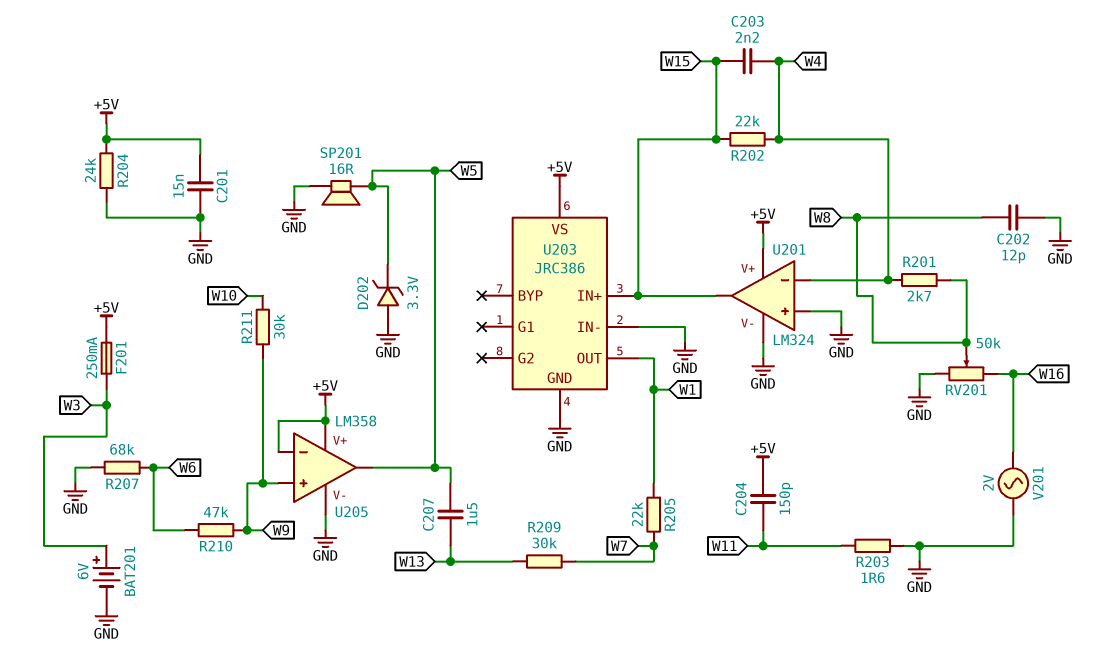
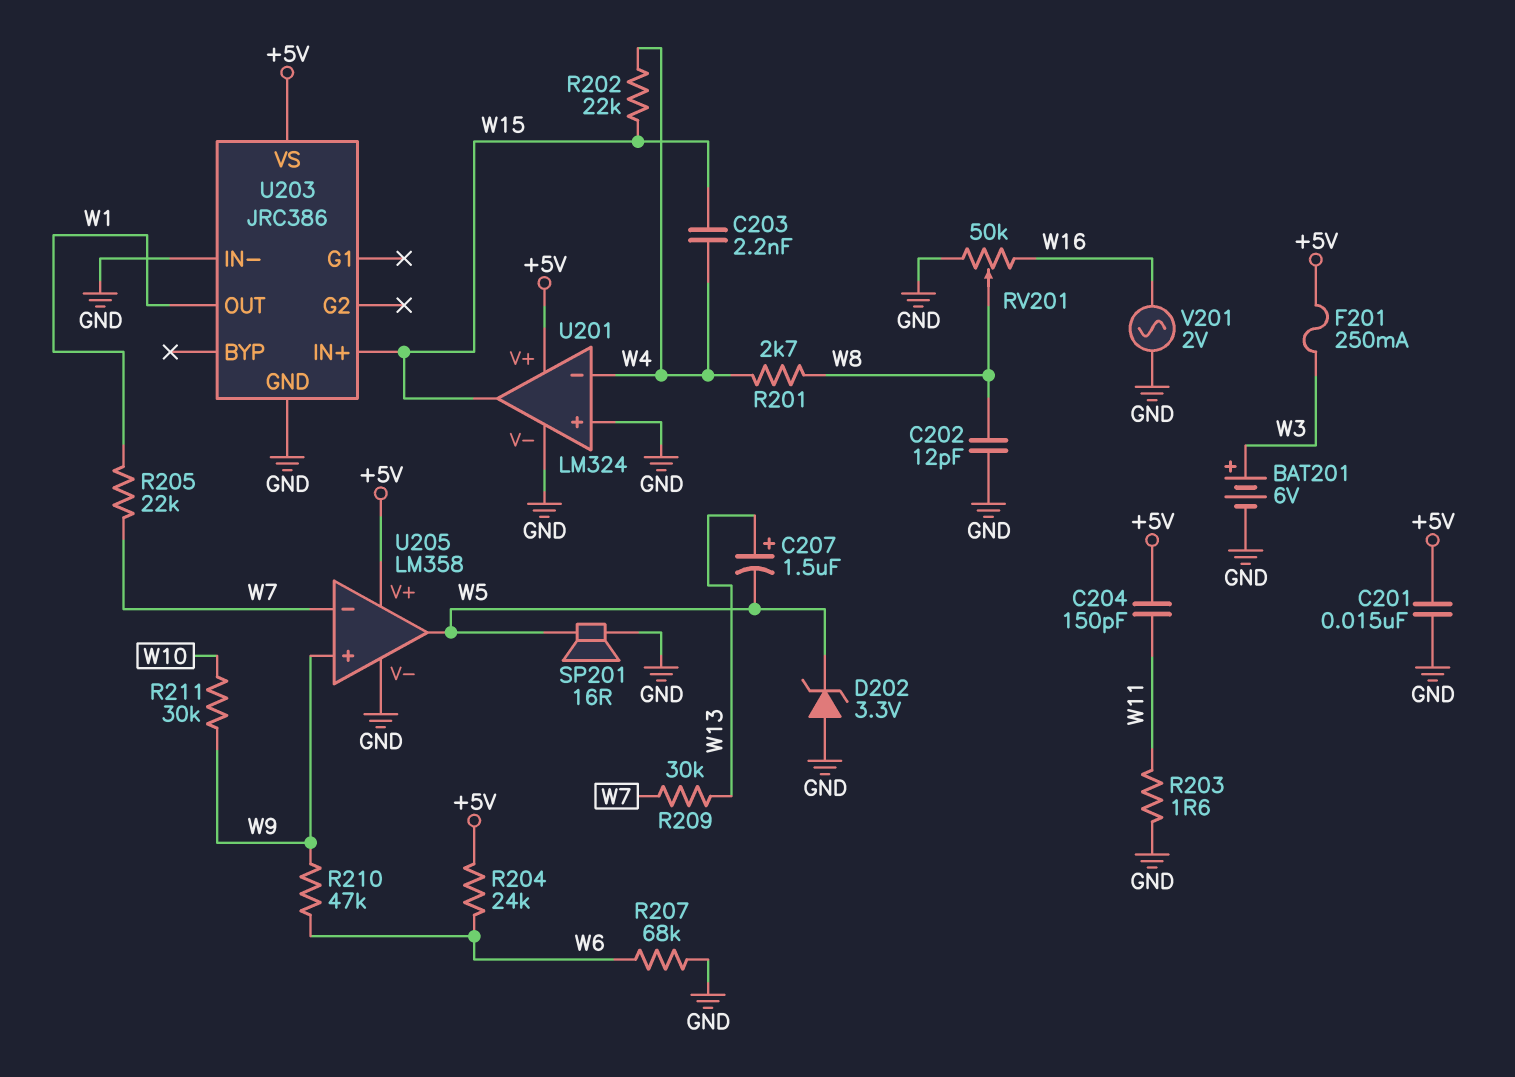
C207: 1.5uF (W5, W13) -> 1.5uF (plus W13, minus W5)
R204: 24k (+5V, GND) -> 24k (+5V, W6)
U205 pin in-: +5V -> W7

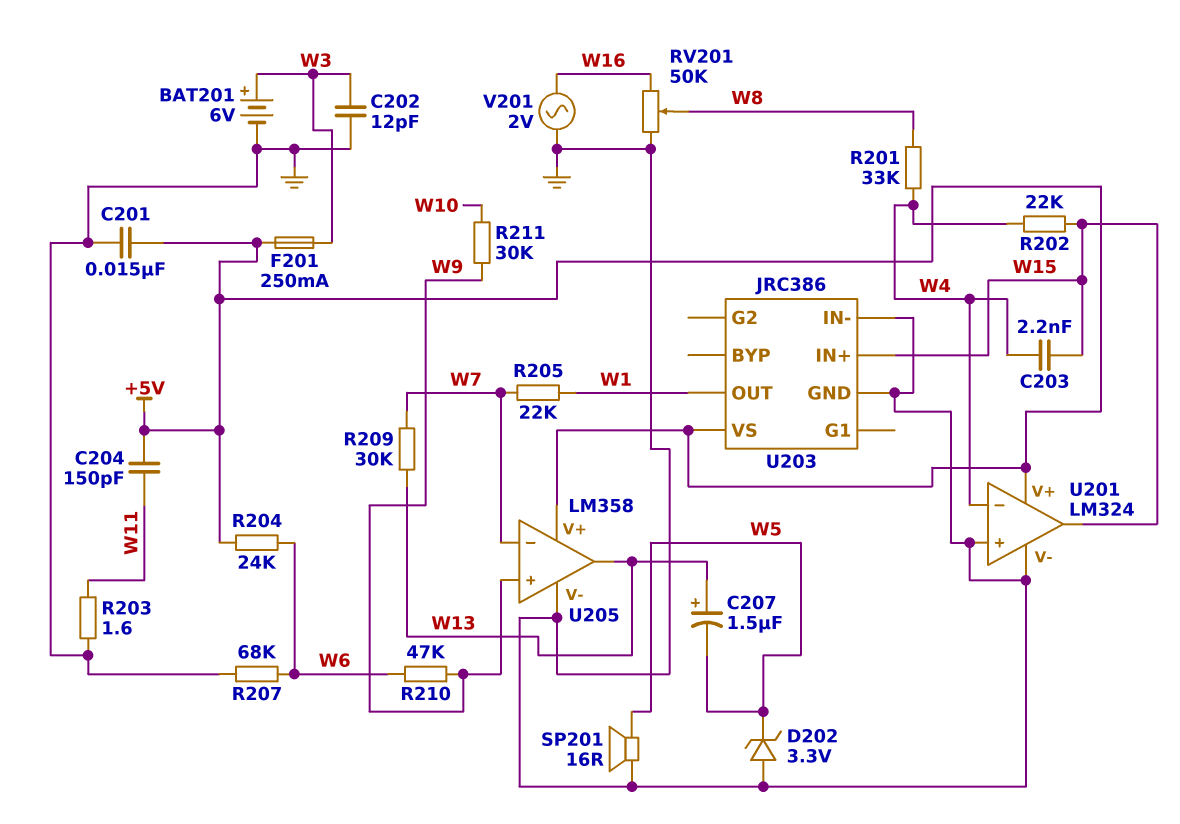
C202: 12pF (GND, W8) -> 12pF (GND, W3)
R201: 2.7k (W4, W8) -> 33k (W4, W8)
U205 pin out: W5 -> W13

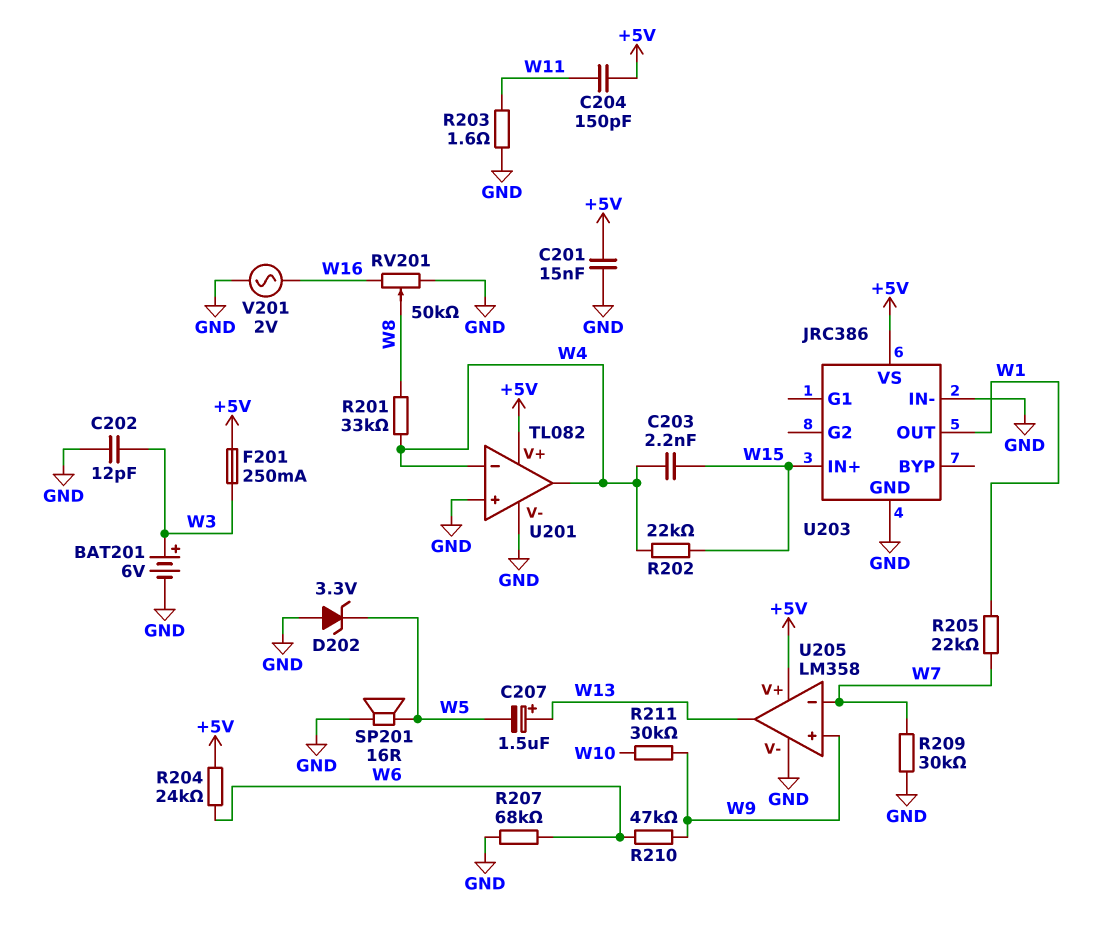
R209: 30k (W7, W13) -> 30k (GND, W7)
U201: LM324 -> TL082
U201 pin out: W15 -> W4

